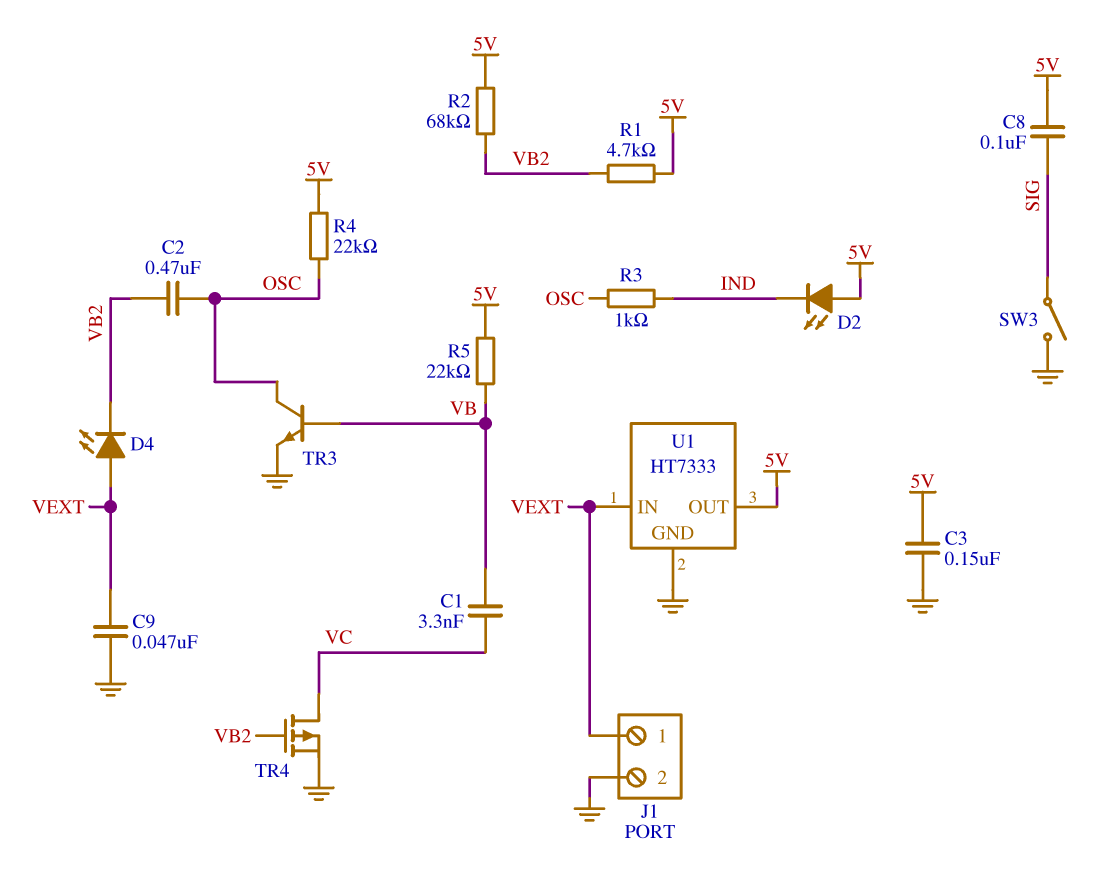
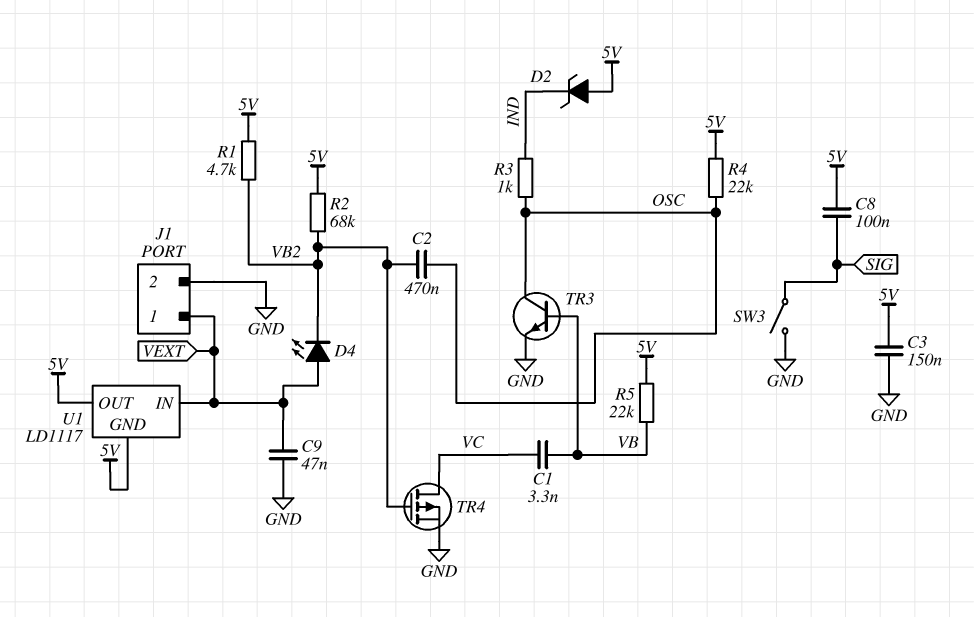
D2: LED (A 5V, K IND) -> zener (A 5V, K IND)
U1: HT7333 -> LD1117
U1 pin GND: GND -> 5V

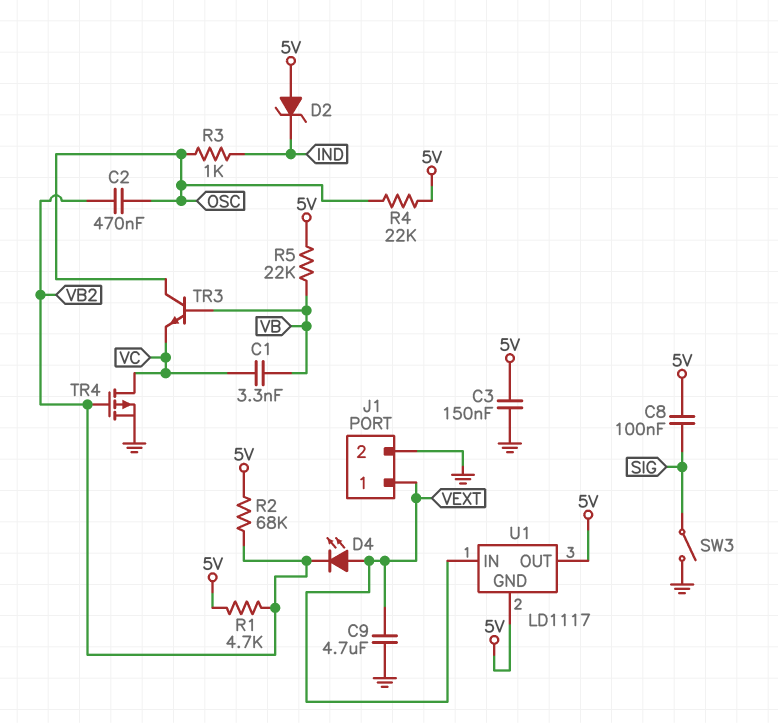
C9: 47nF (GND, VEXT) -> 4.7uF (GND, VEXT)
TR3: NPN (B VB, C OSC, E GND) -> NPN (B VB, C OSC, E VC)

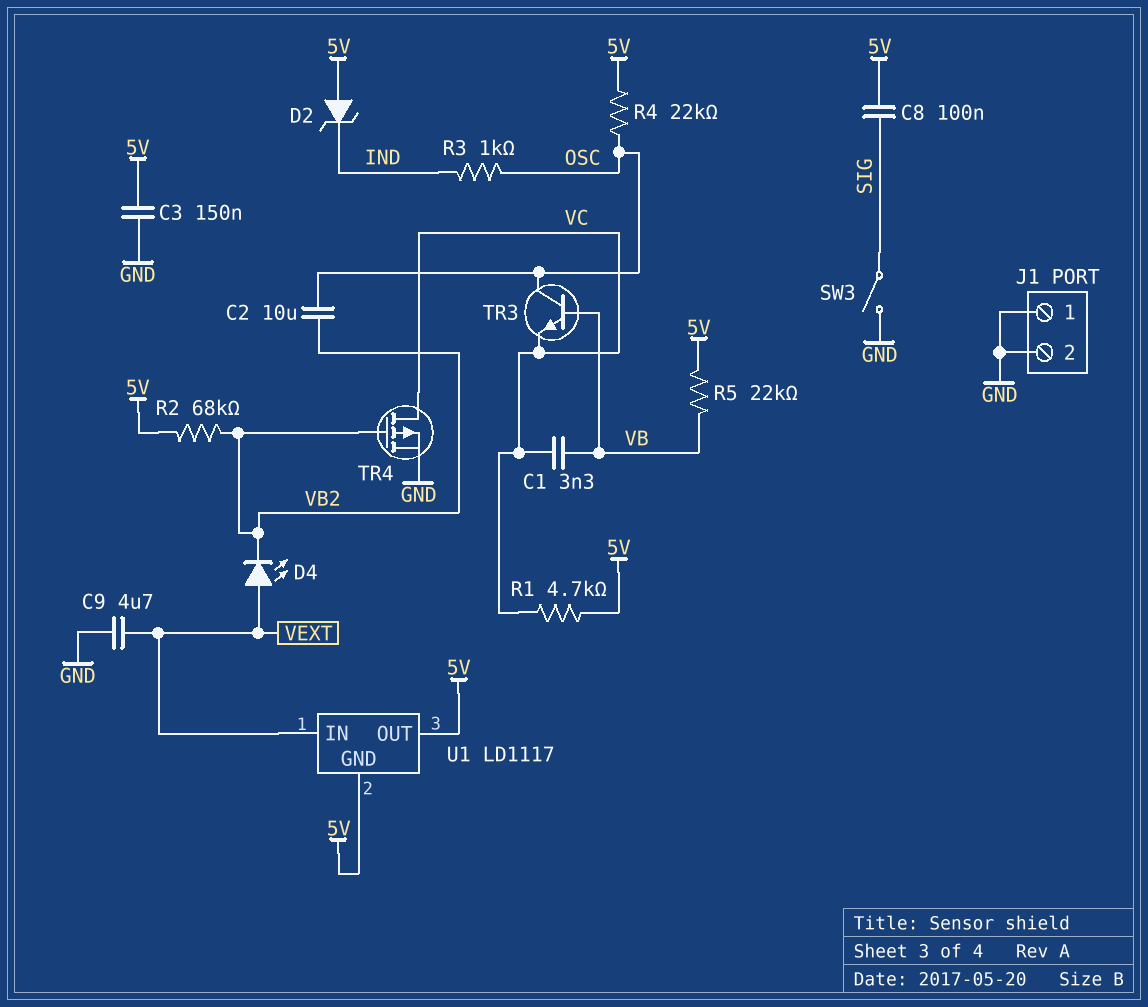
C2: 470nF (OSC, VB2) -> 10uF (OSC, VB2)
J1 pin 1: VEXT -> GND
R1: 4.7k (5V, VB2) -> 4.7k (5V, VC)

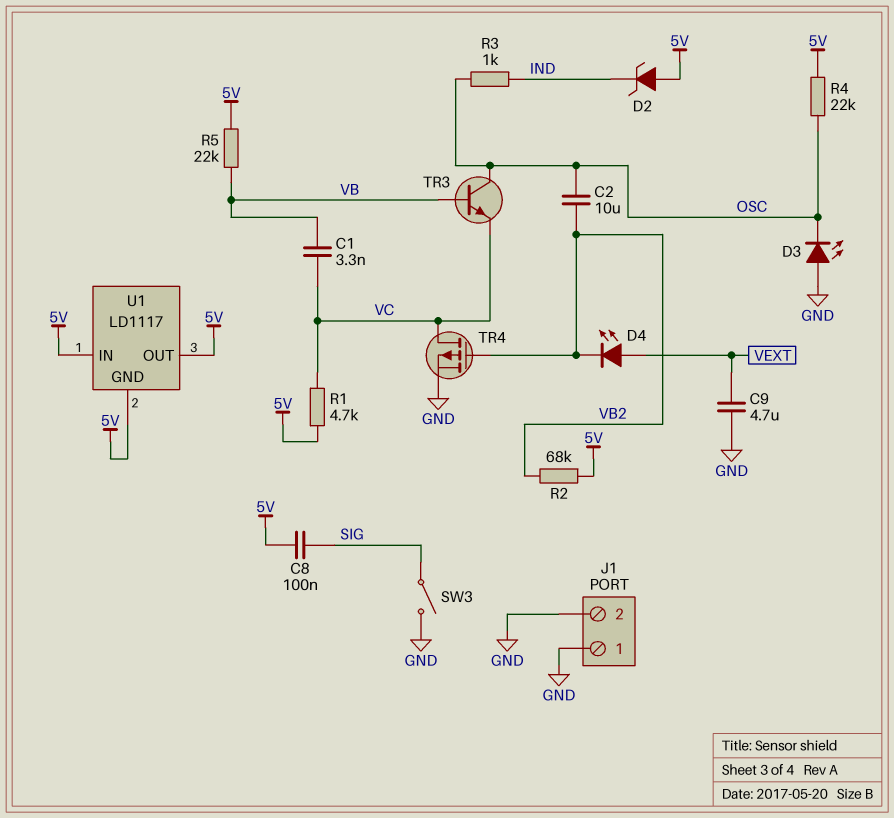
C3: 150nF (5V, GND) -> none
D3: none -> LED (A GND, K OSC)
U1 pin IN: VEXT -> 5V

